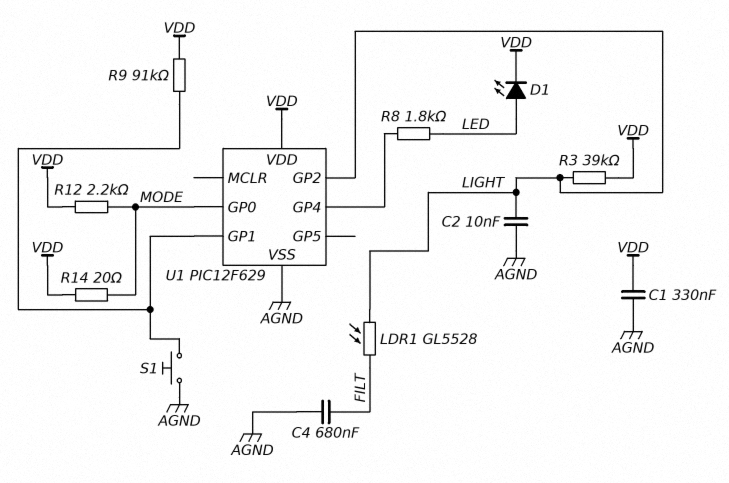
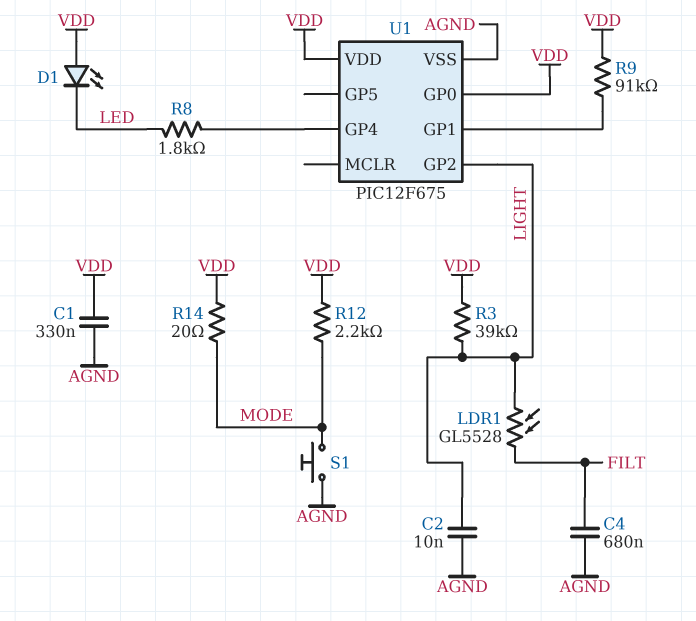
D1: LED (A LED, K VDD) -> LED (A VDD, K LED)
S1: button (AGND, U1/GP1) -> button (AGND, MODE)
U1: PIC12F629 -> PIC12F675
U1 pin GP0: MODE -> VDD

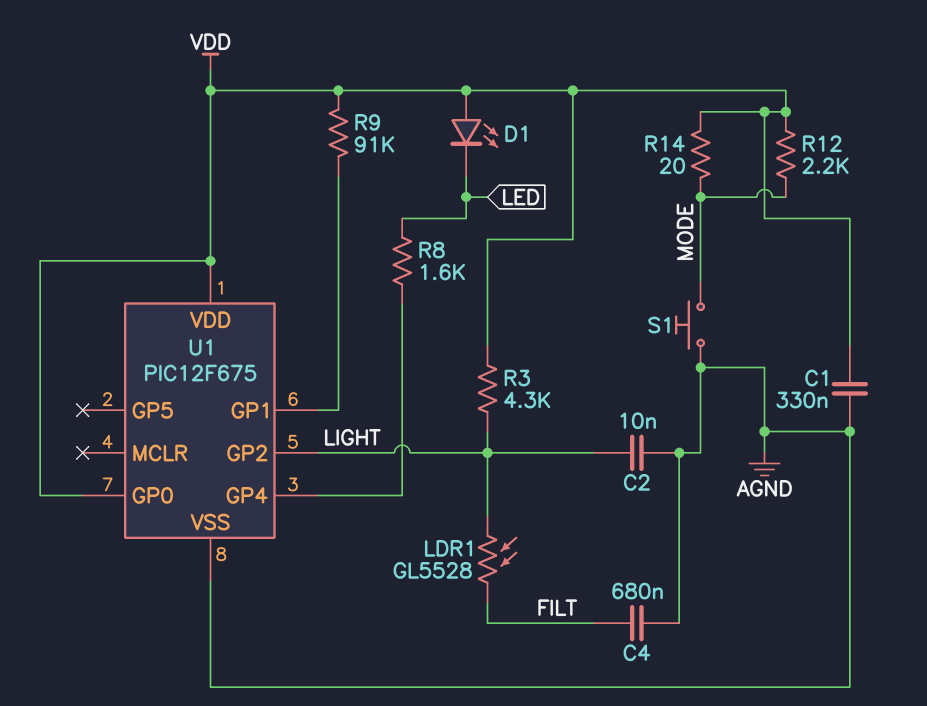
R3: 39k (LIGHT, VDD) -> 4.3k (LIGHT, VDD)
R8: 1.8k (LED, U1/GP4) -> 1.6k (LED, U1/GP4)

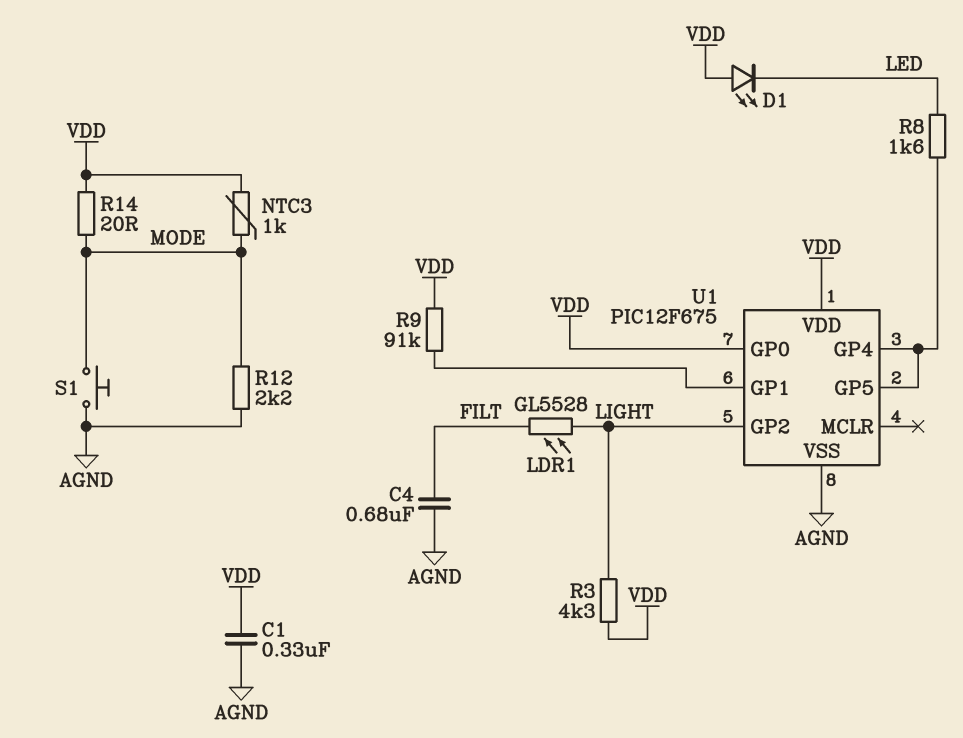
C2: 10nF (AGND, LIGHT) -> none
NTC3: none -> 1k (MODE, VDD)
R12: 2.2k (MODE, VDD) -> 2.2k (AGND, MODE)
U1 pin GP5: none -> U1/GP4

